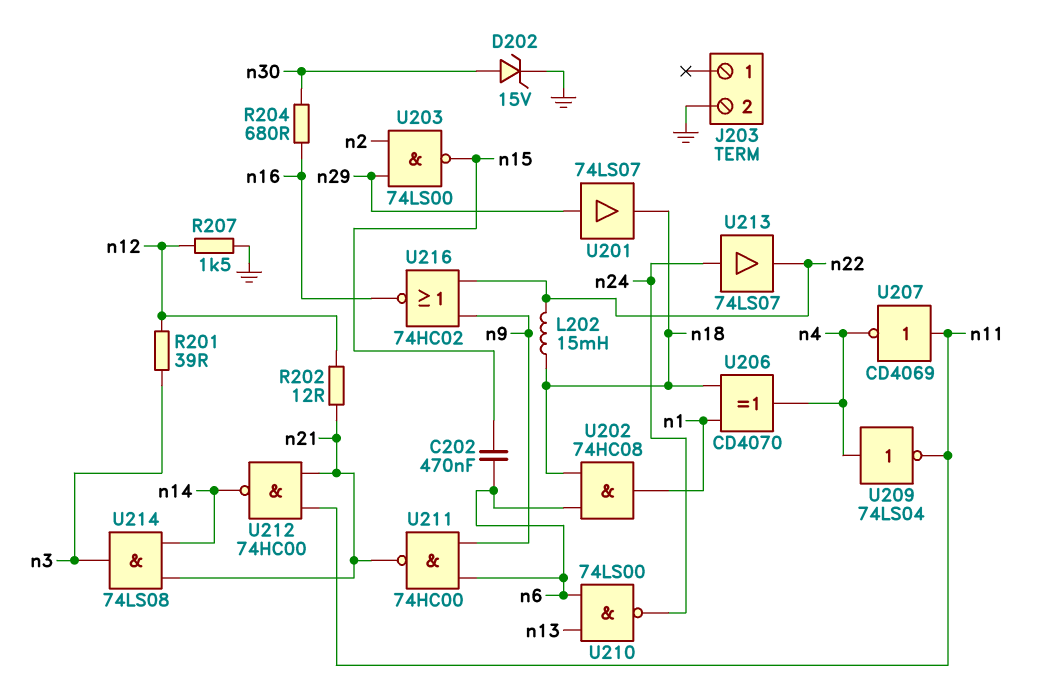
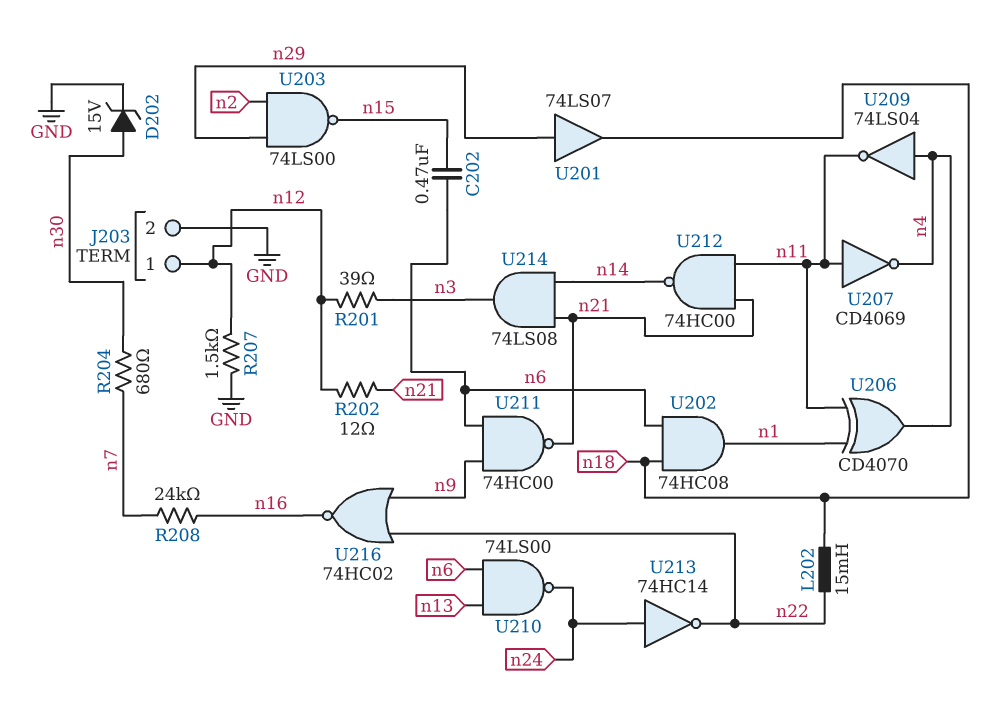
J203 pin 1: none -> n12
R204: 680 (n16, n30) -> 680 (n7, n30)
R208: none -> 24k (n7, n16)
U206: XOR CD4070 (in n1, in n18, out n4) -> XOR CD4070 (in n1, in n11, out n4)
U213: buffer 74LS07 (in n24, out n22) -> NOT 74HC14 (in n24, out n22)

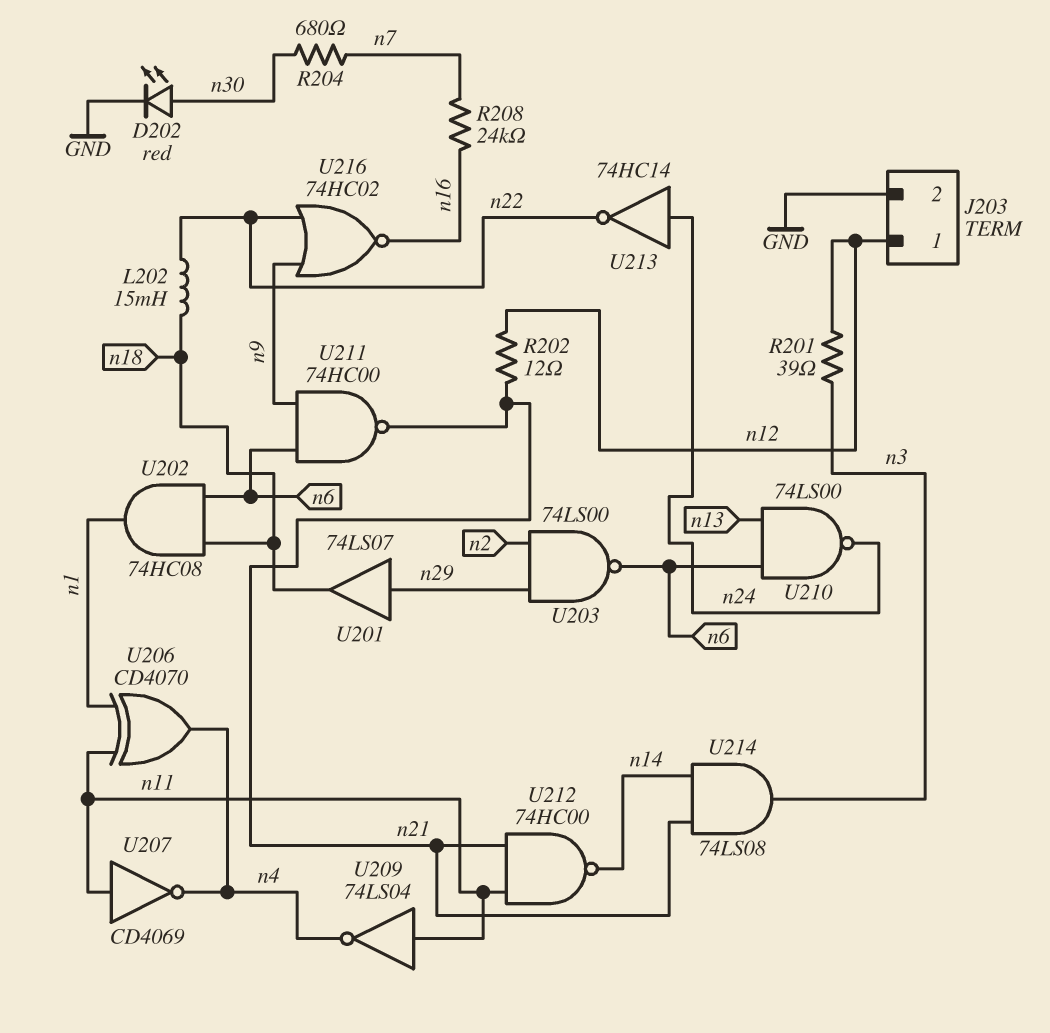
C202: 470nF (n6, n15) -> none
D202: zener 15V (A n30, K GND) -> LED red (A n30, K GND)
R207: 1.5k (GND, n12) -> none
U203: NAND 74LS00 (in n2, in n29, out n15) -> NAND 74LS00 (in n2, in n29, out n6)
U209: NOT 74LS04 (in n4, out n11) -> NOT 74LS04 (in n11, out n4)

